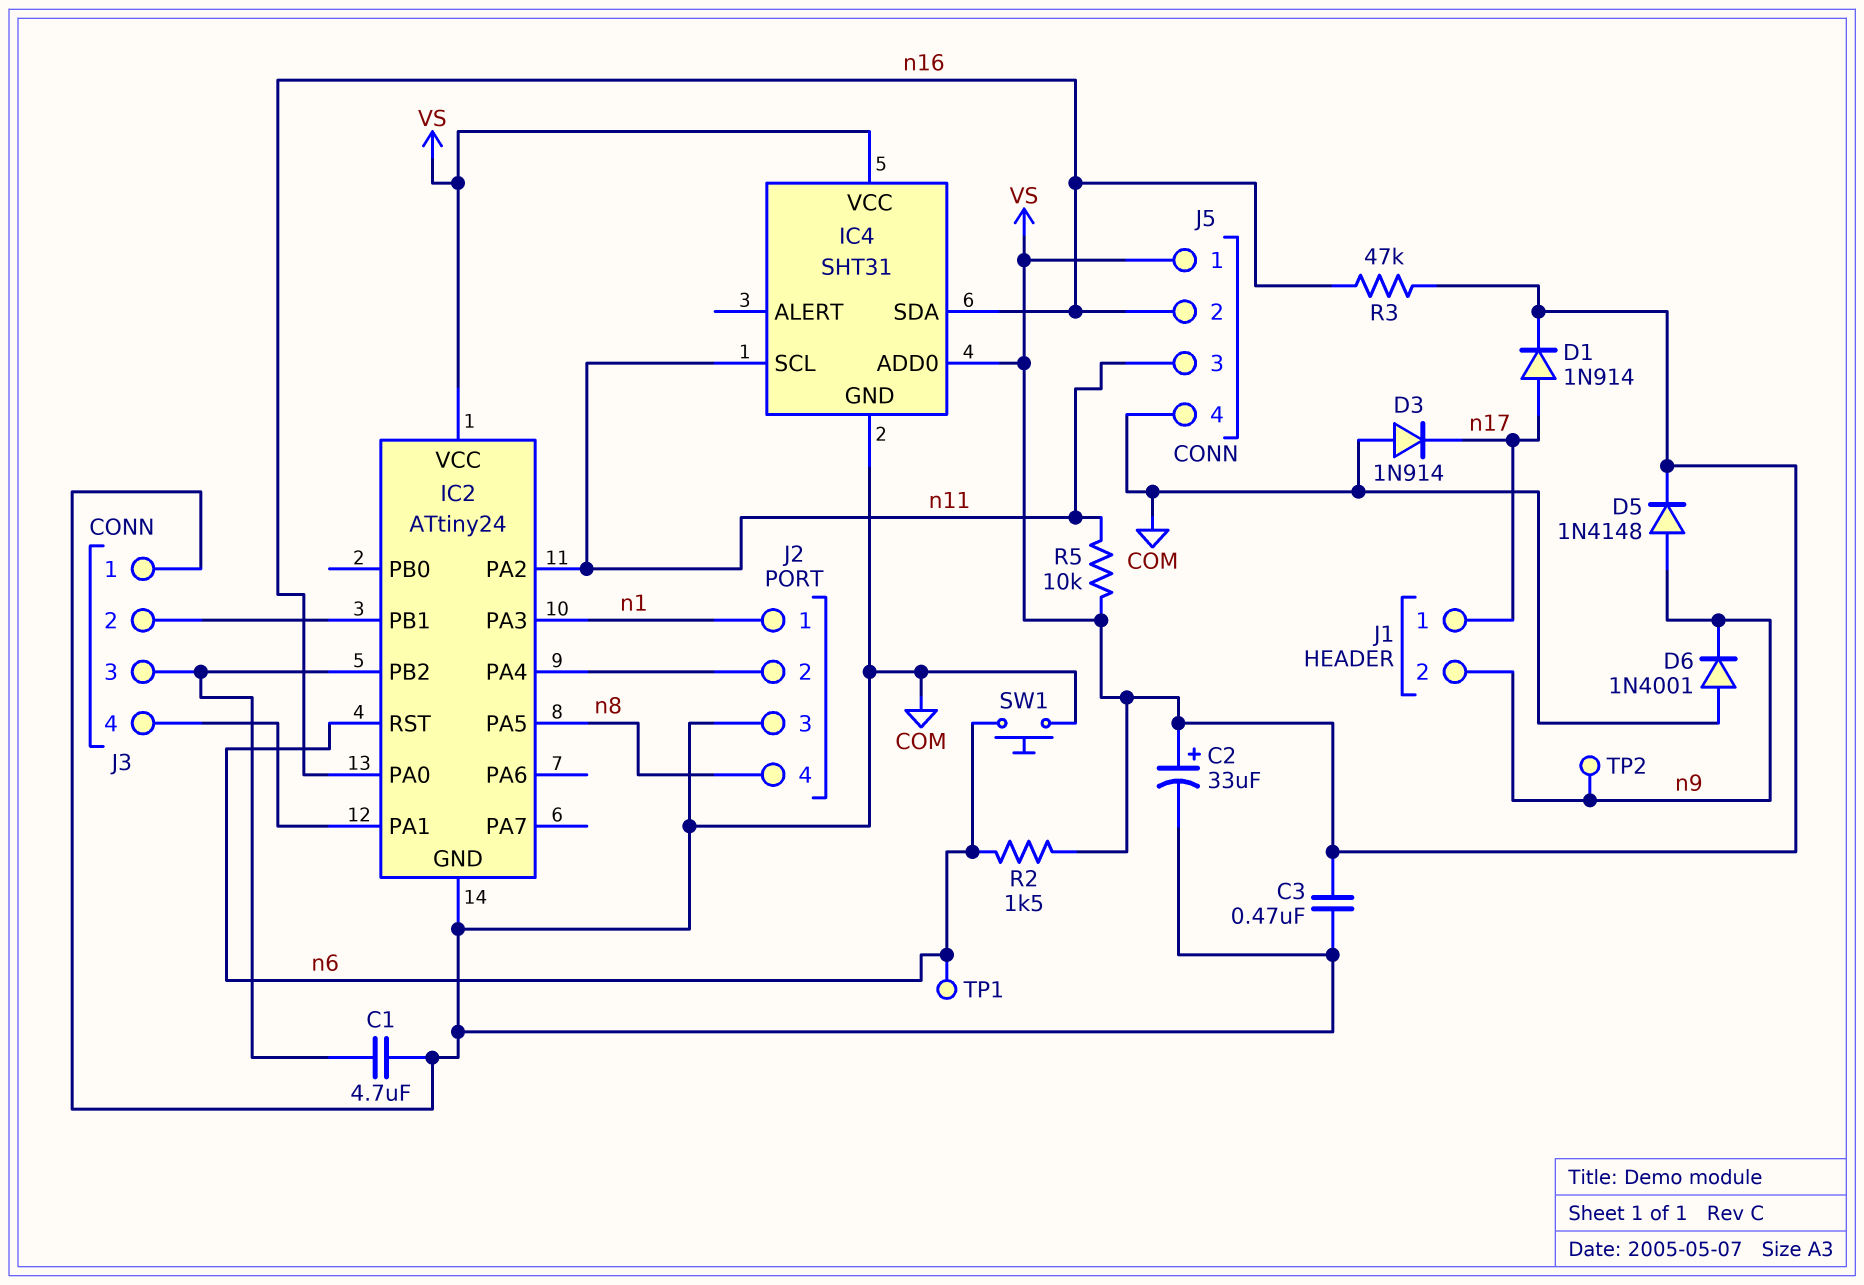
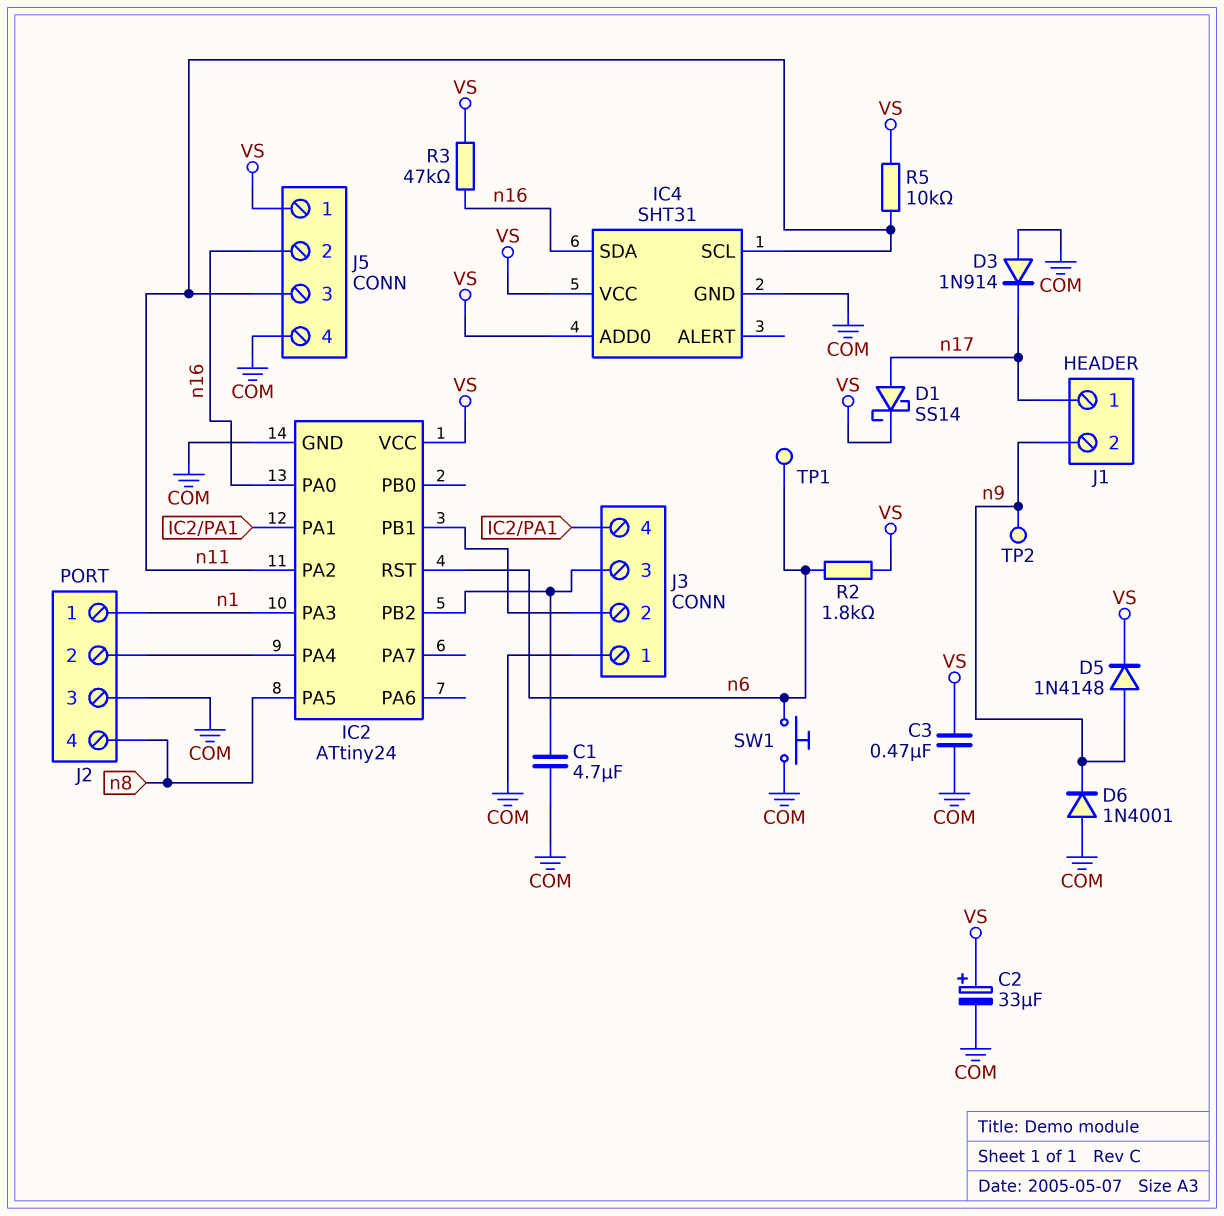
D1: diode 1N914 (A n17, K VS) -> schottky SS14 (A n17, K VS)
R2: 1.5k (VS, n6) -> 1.8k (VS, n6)

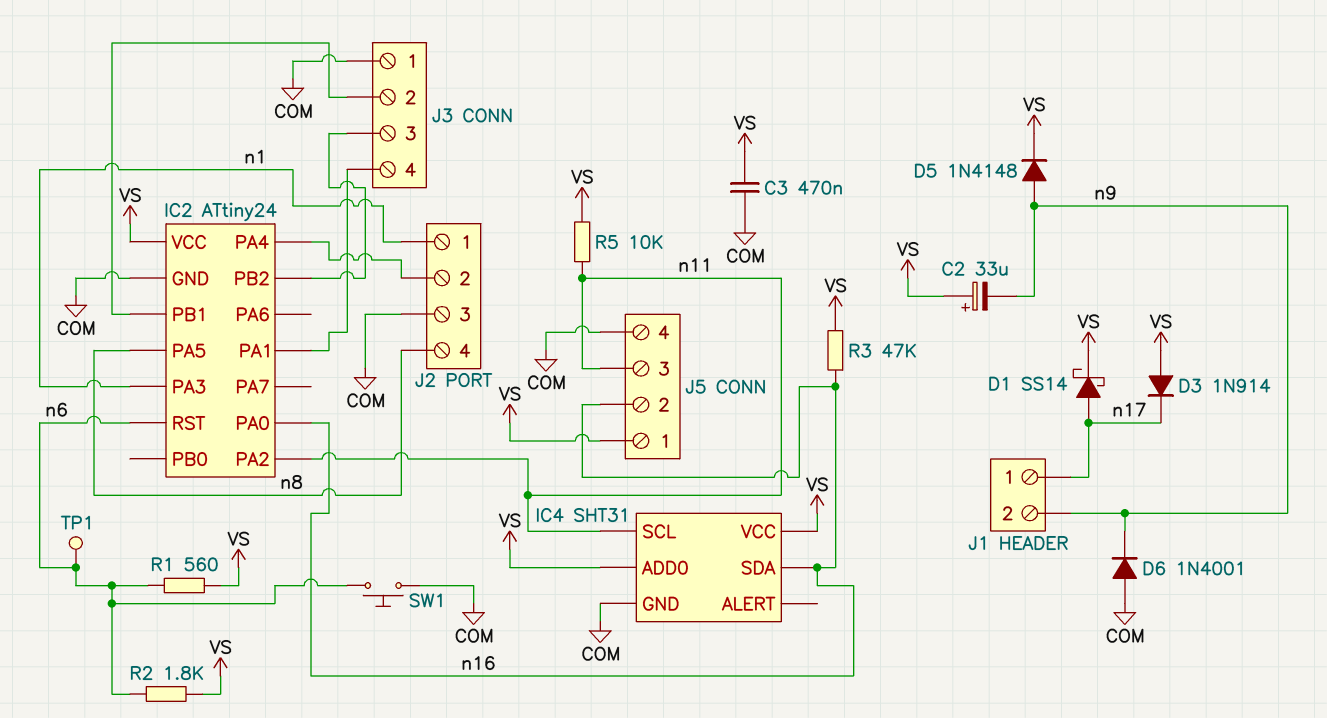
C1: 4.7uF (COM, IC2/PB2) -> none
C2: 33uF (plus VS, minus COM) -> 33uF (plus VS, minus n9)
D3: diode 1N914 (A COM, K n17) -> diode 1N914 (A VS, K n17)
R1: none -> 560 (VS, n6)
TP2: test point (n9) -> none

